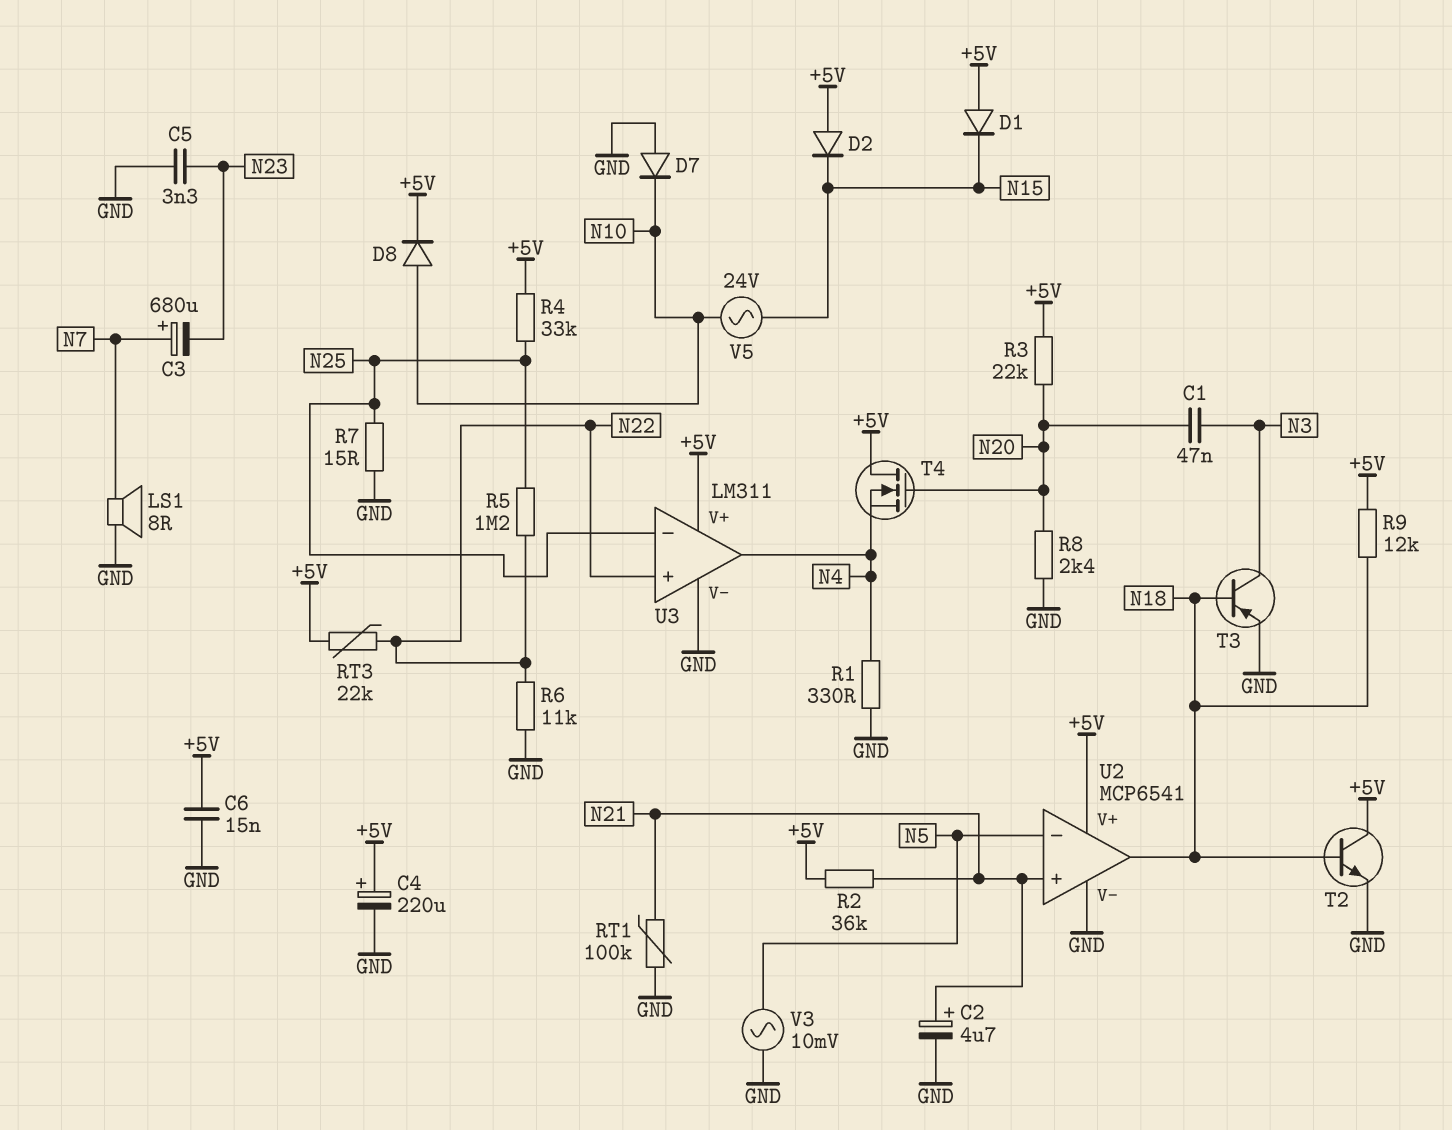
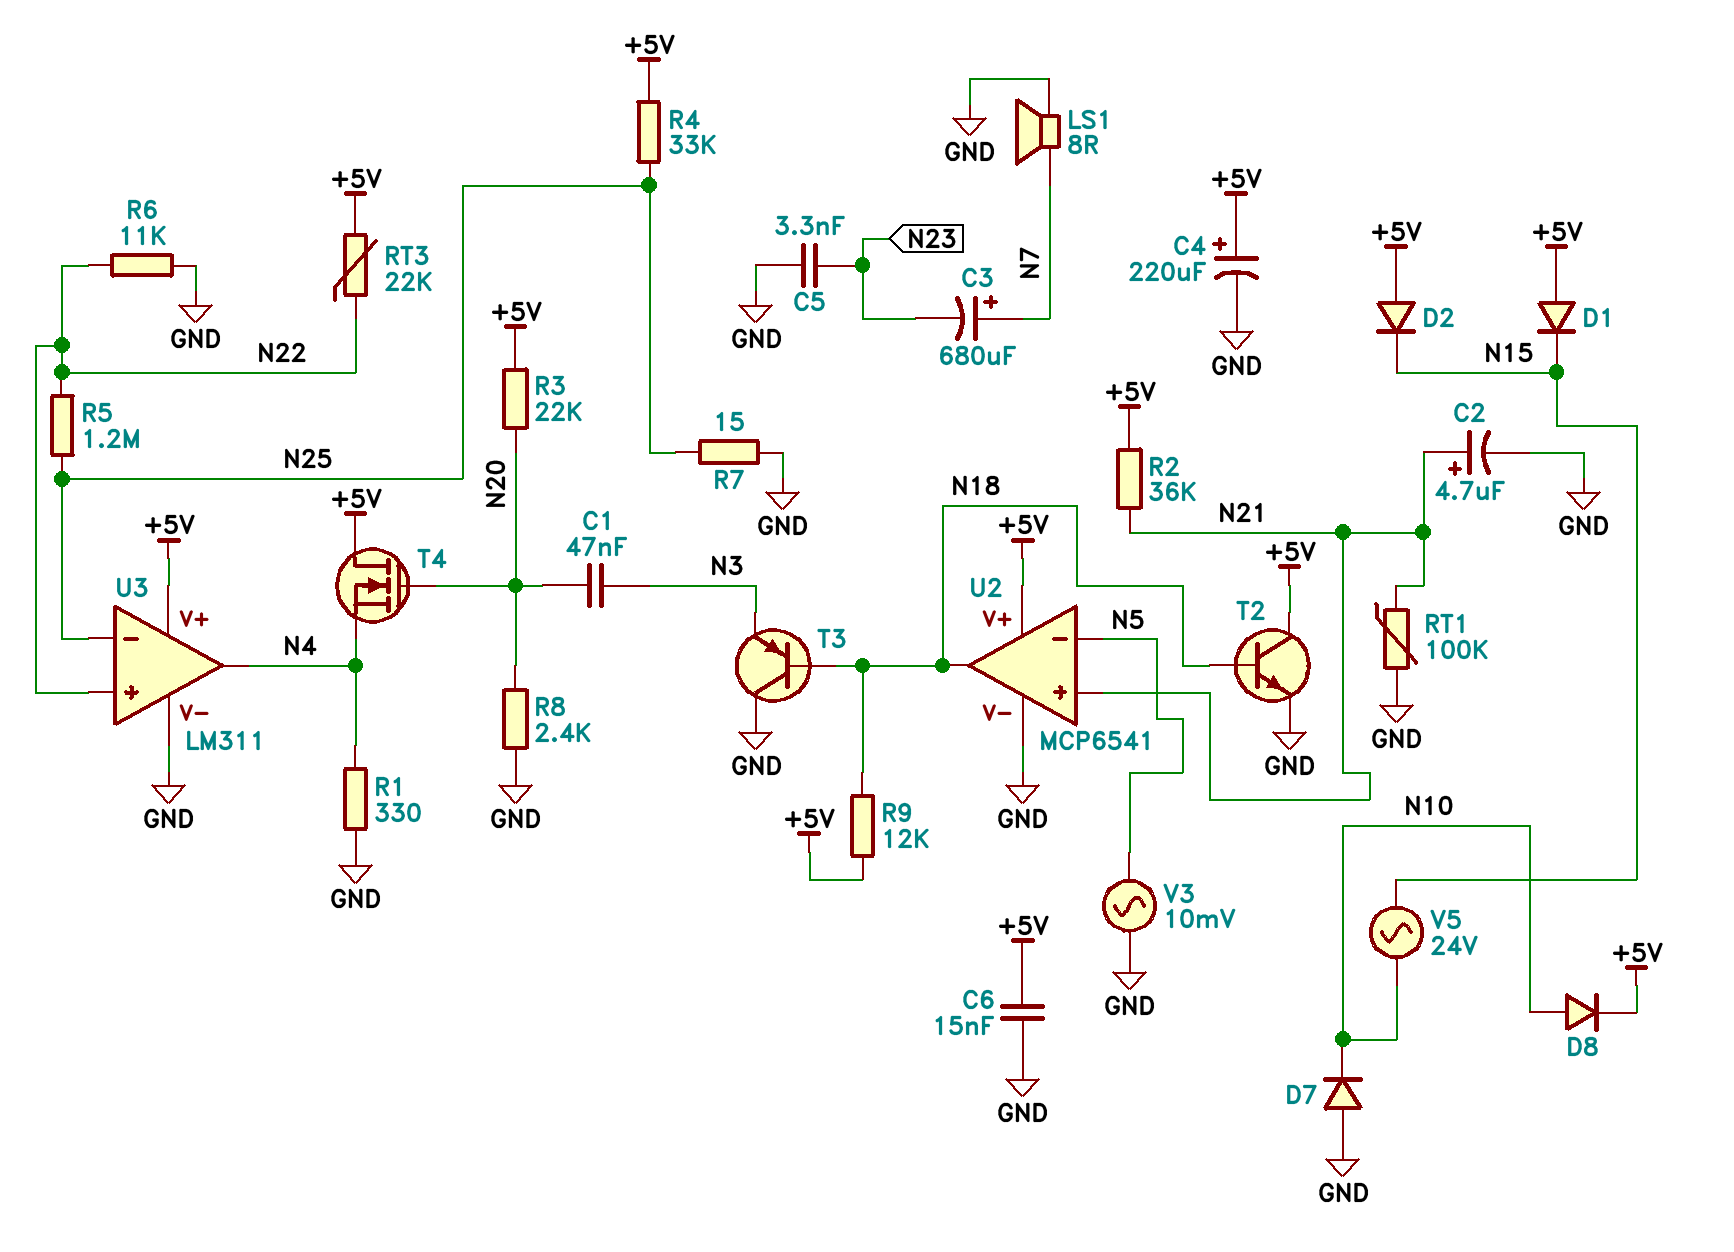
T3: PNP (B N18, C N3, E GND) -> PNP (B N18, C GND, E N3)

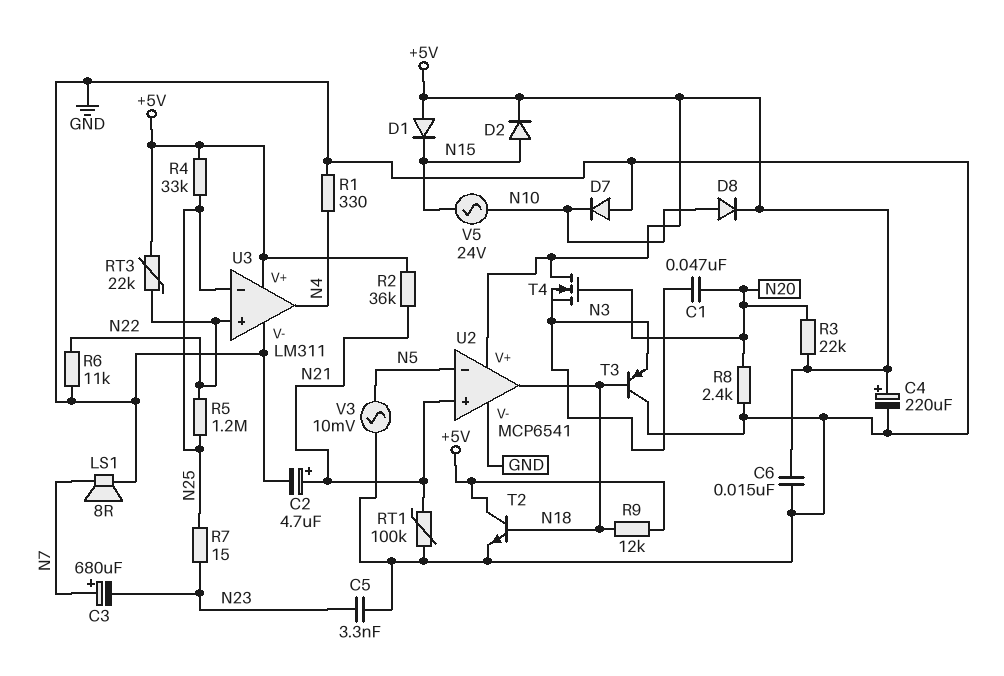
D2: diode (A +5V, K N15) -> diode (A N15, K +5V)
R7: 15 (GND, N25) -> 15 (N23, N25)
T4: NMOS (G N20, D +5V, S N4) -> NMOS (G N20, D +5V, S N3)

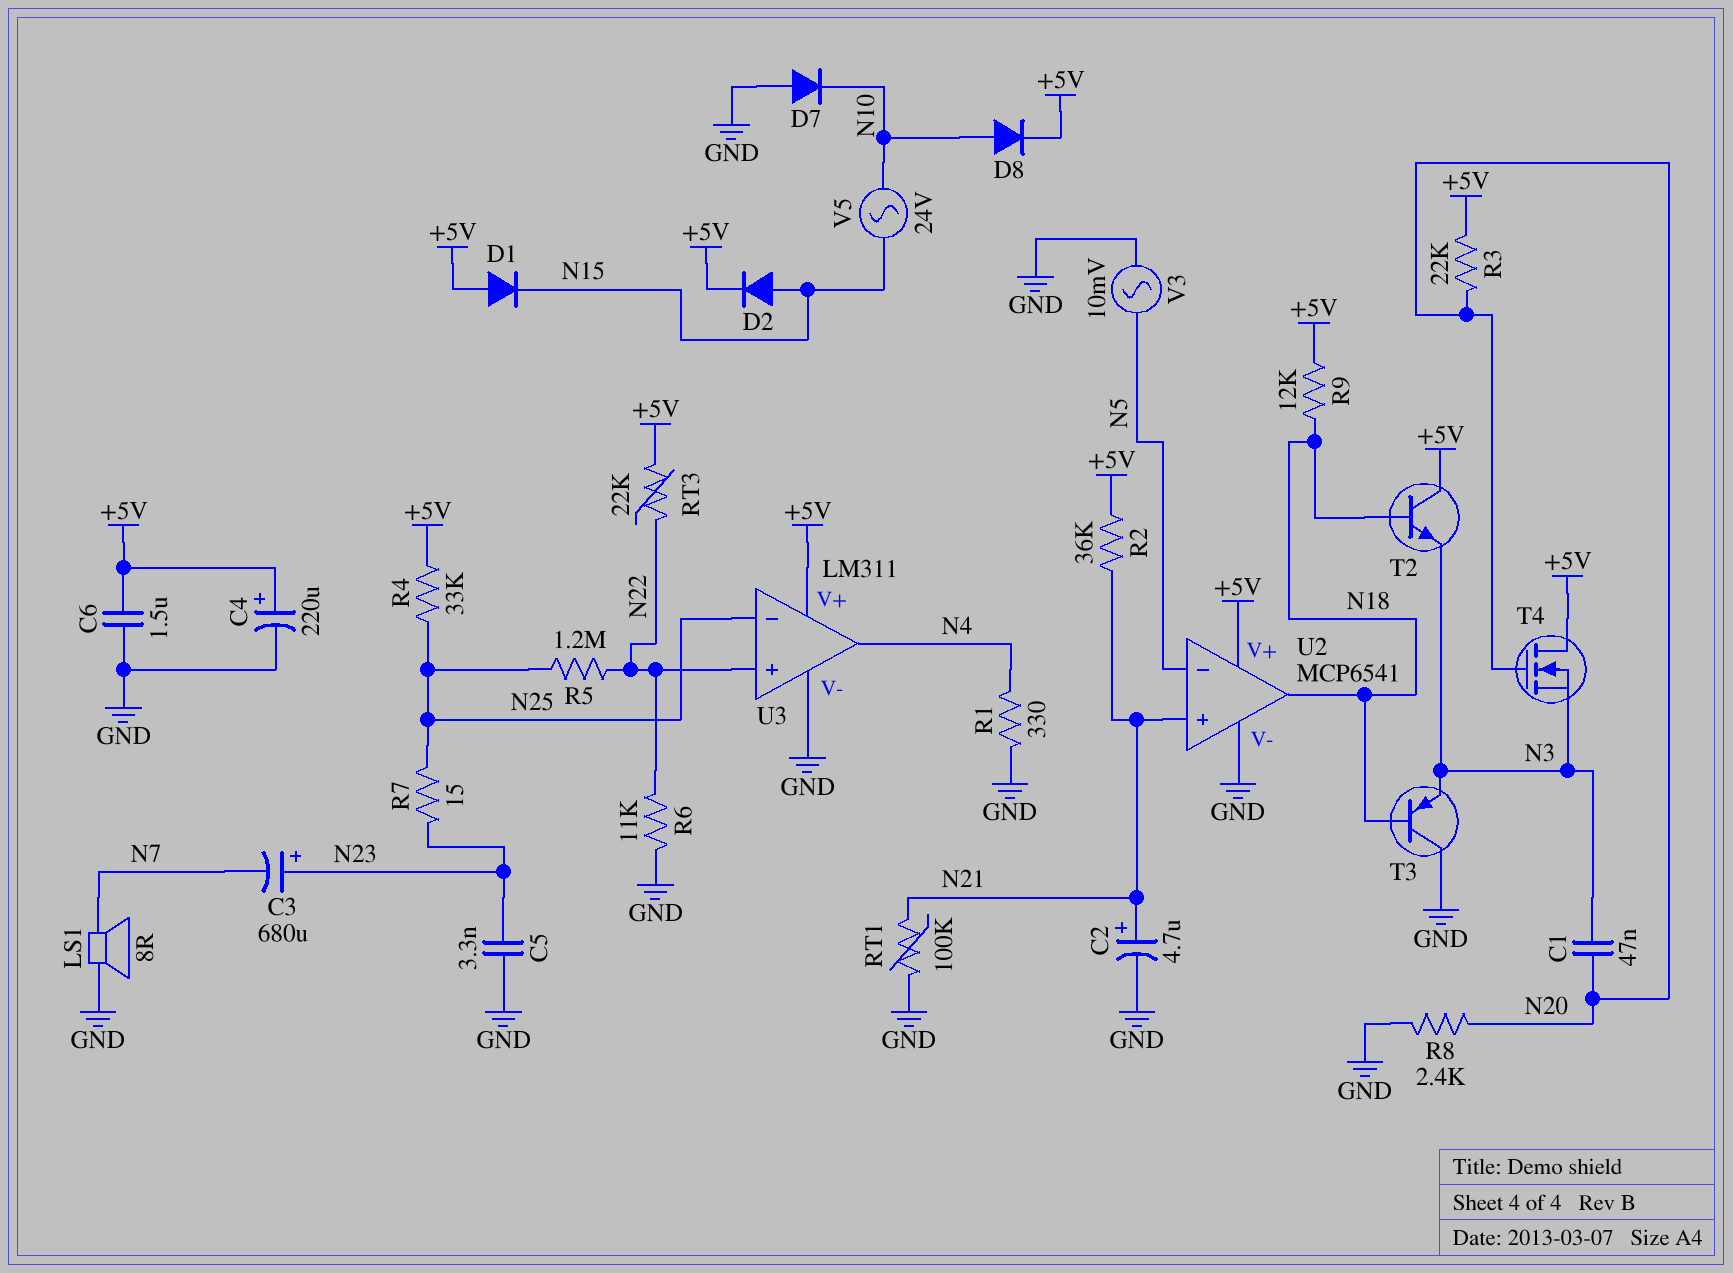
C3: 680uF (plus N7, minus N23) -> 680uF (plus N23, minus N7)
C6: 15nF (+5V, GND) -> 1.5uF (+5V, GND)
T2: NPN (B N18, C +5V, E GND) -> NPN (B N18, C +5V, E N3)

